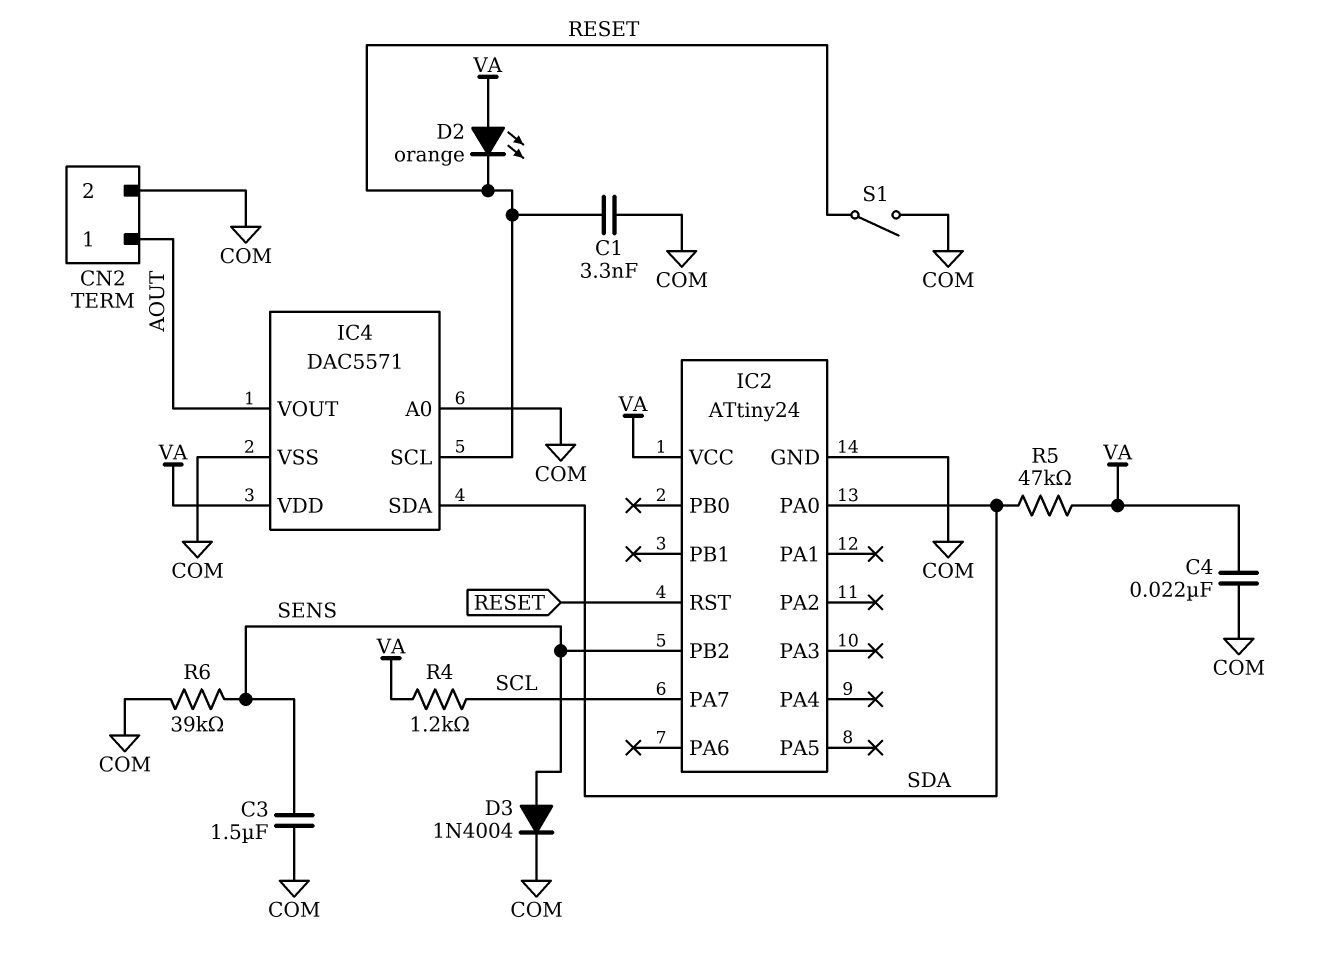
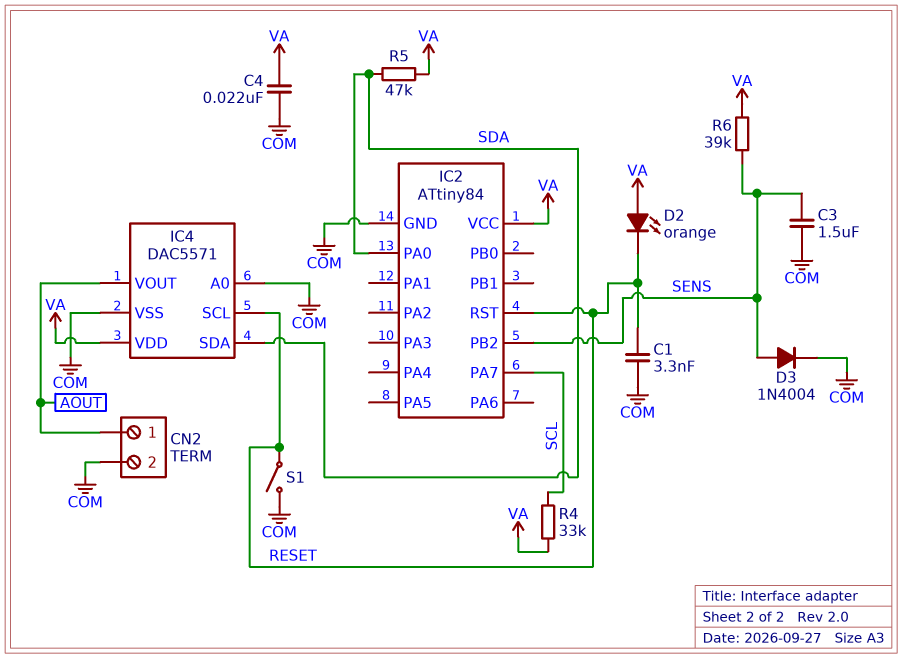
IC2: ATtiny24 -> ATtiny84
R4: 1.2k (SCL, VA) -> 33k (SCL, VA)
R6: 39k (COM, SENS) -> 39k (SENS, VA)

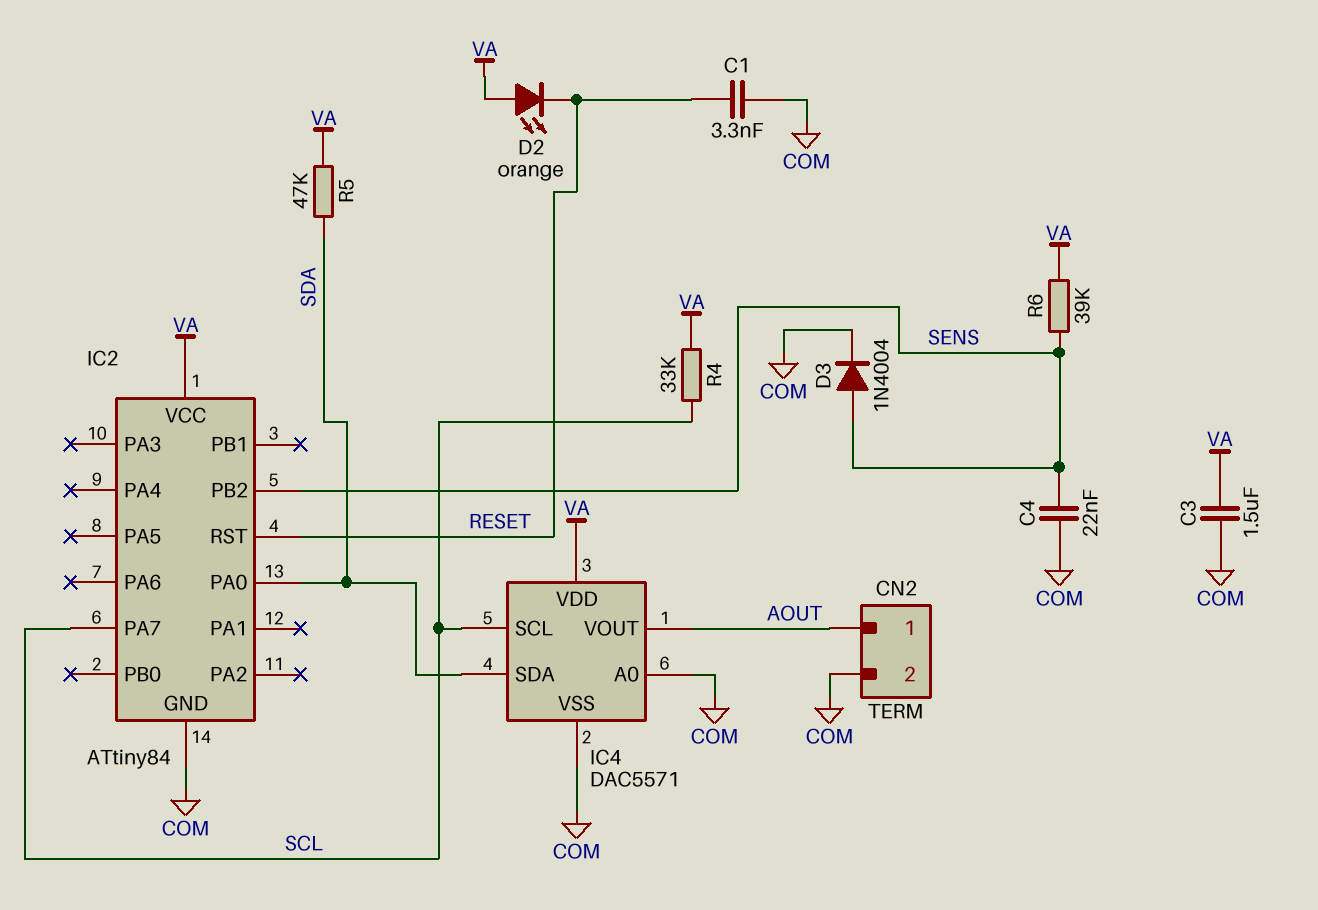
C3: 1.5uF (COM, SENS) -> 1.5uF (COM, VA)
C4: 22nF (COM, VA) -> 22nF (COM, SENS)
IC4 pin SCL: RESET -> SCL
S1: switch (COM, RESET) -> none

